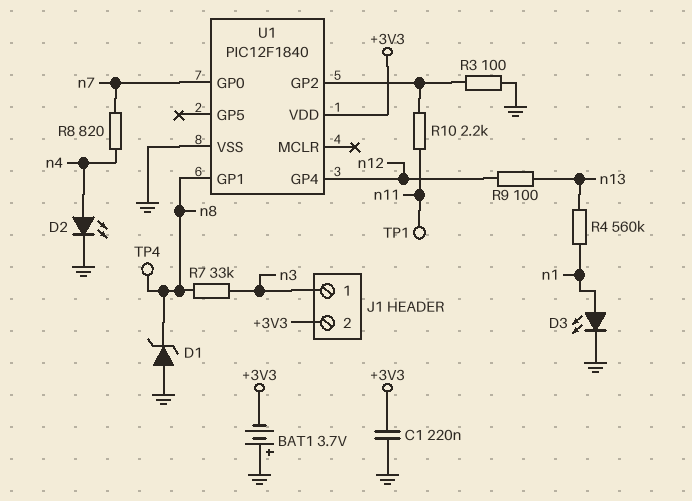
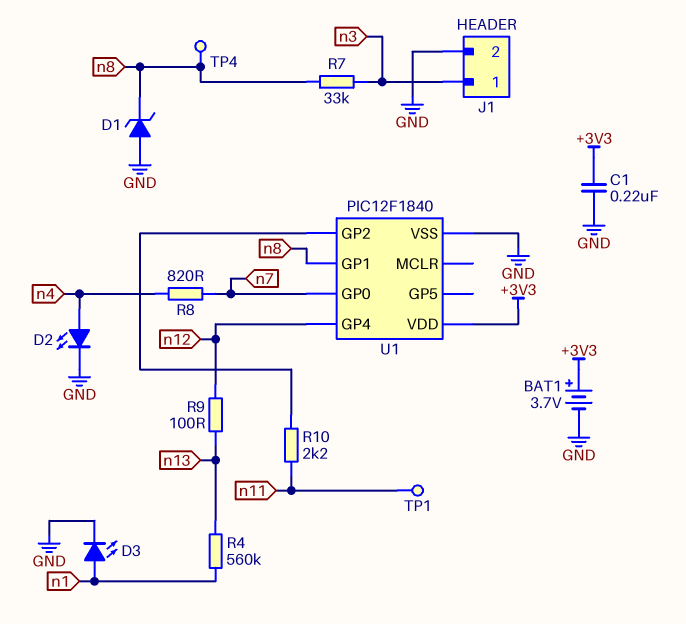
BAT1: 3.7V (plus GND, minus +3V3) -> 3.7V (plus +3V3, minus GND)
J1 pin 2: +3V3 -> GND
R3: 100 (GND, U1/GP2) -> none

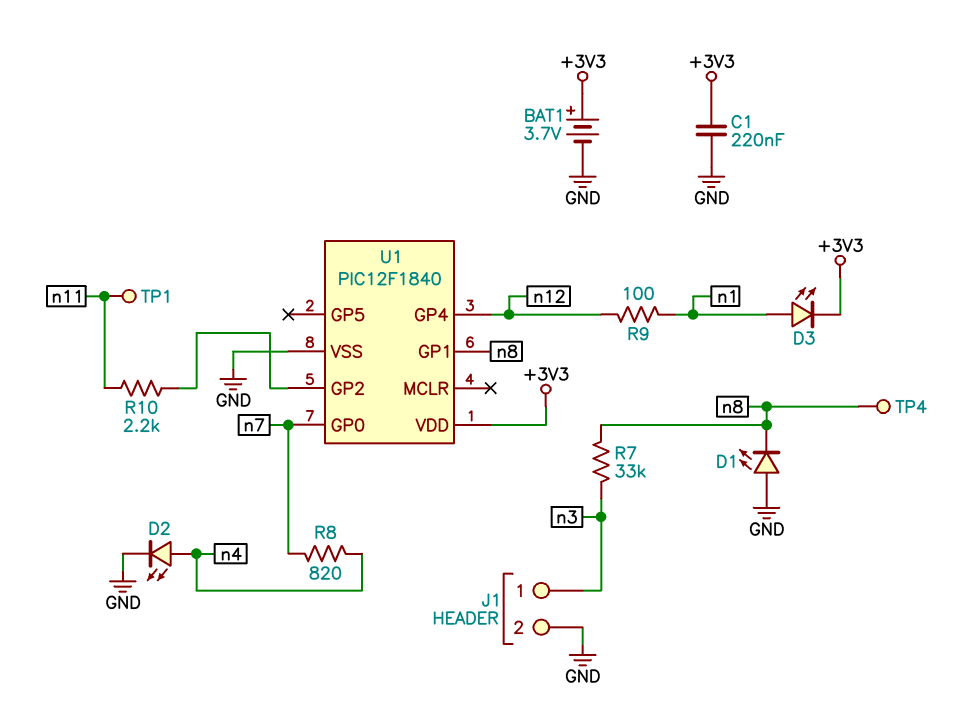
D1: zener (A GND, K n8) -> LED (A GND, K n8)
D3: LED (A n1, K GND) -> LED (A n1, K +3V3)
R4: 560k (n1, n13) -> none
R9: 100 (n12, n13) -> 100 (n1, n12)

